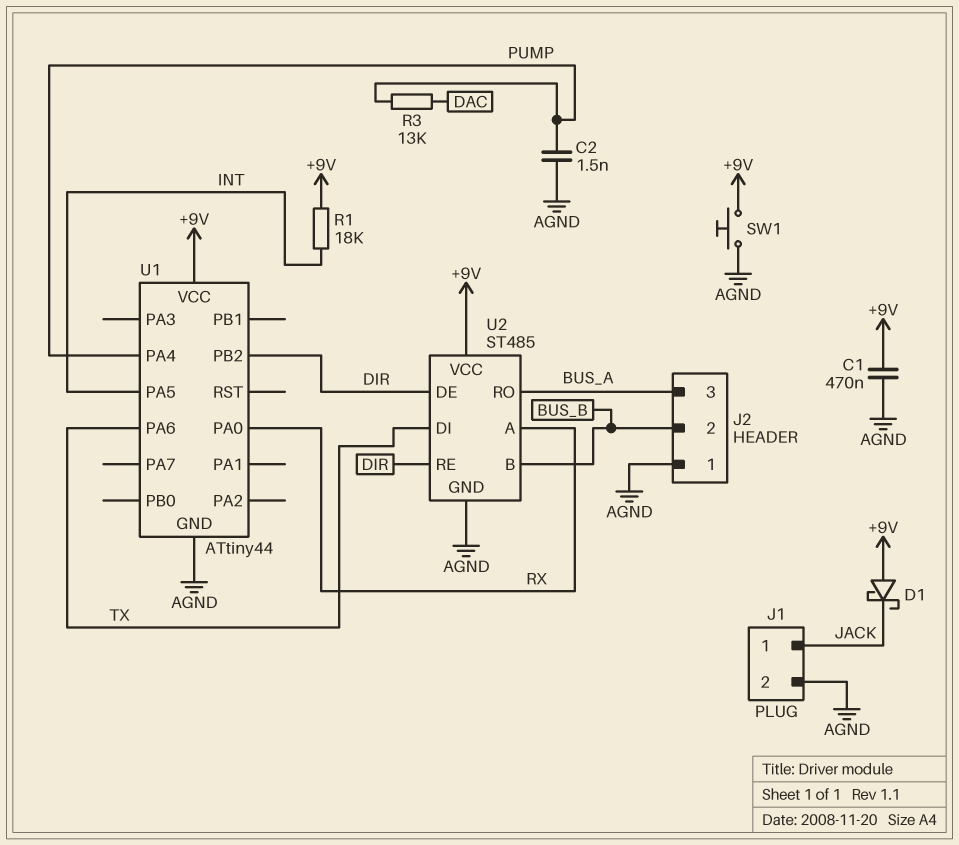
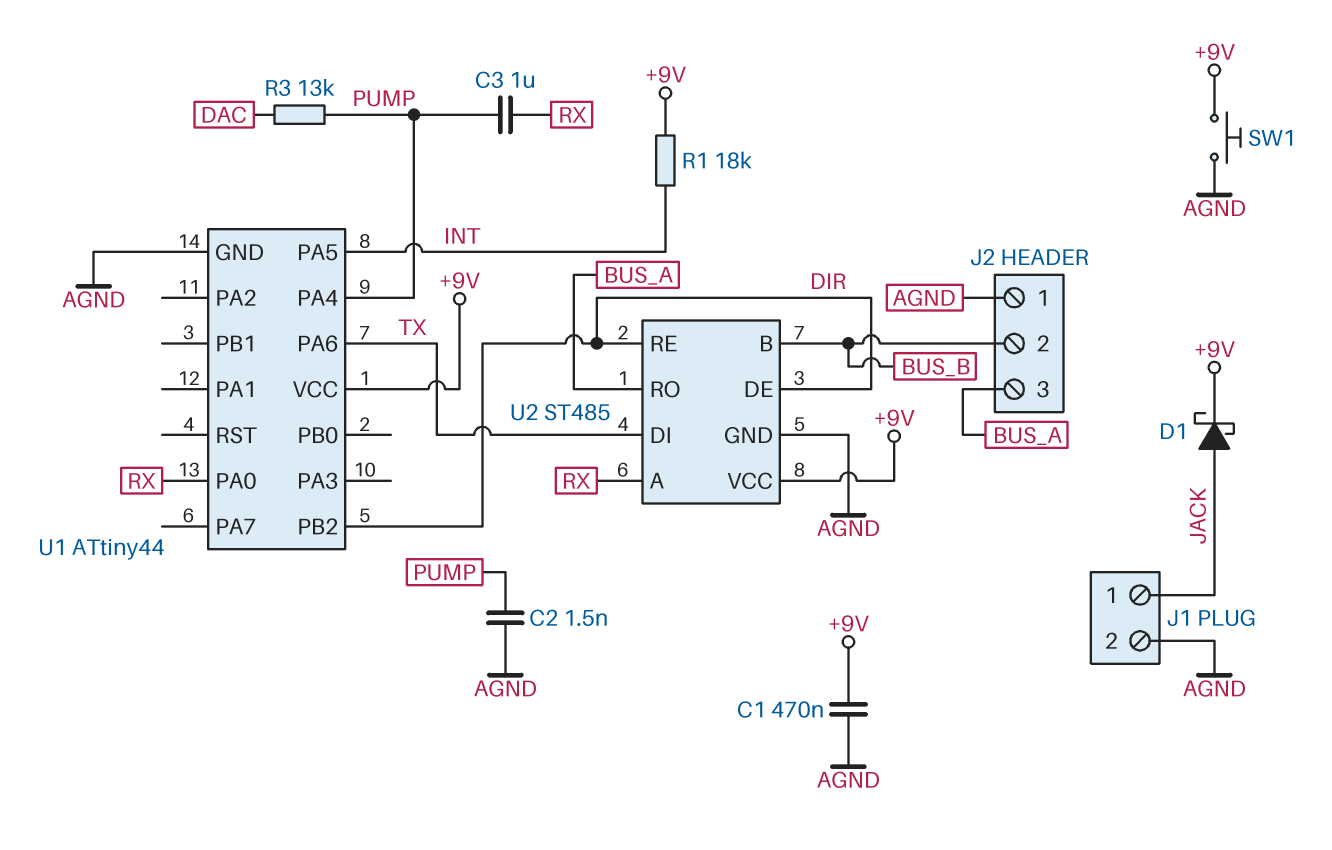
C3: none -> 1uF (PUMP, RX)
D1: schottky (A +9V, K JACK) -> schottky (A JACK, K +9V)

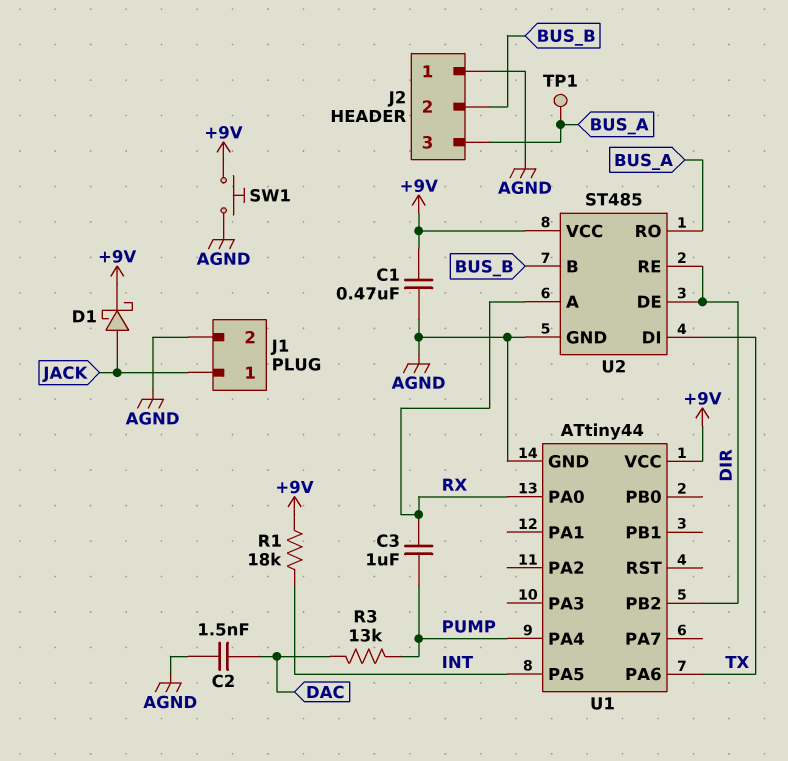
C2: 1.5nF (AGND, PUMP) -> 1.5nF (AGND, DAC)
TP1: none -> test point (BUS_A)

